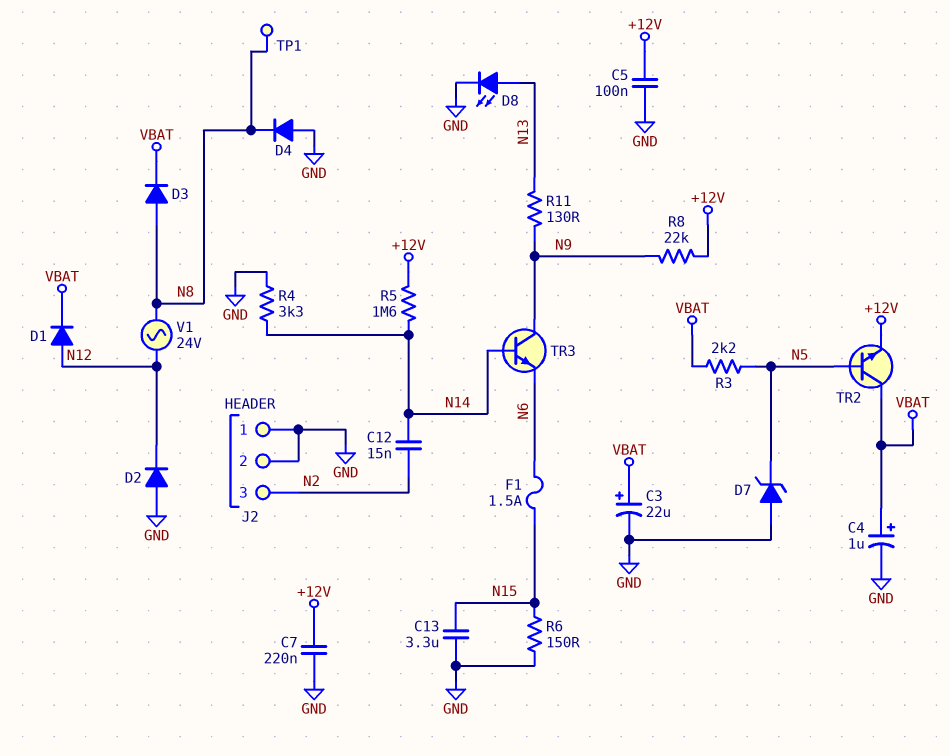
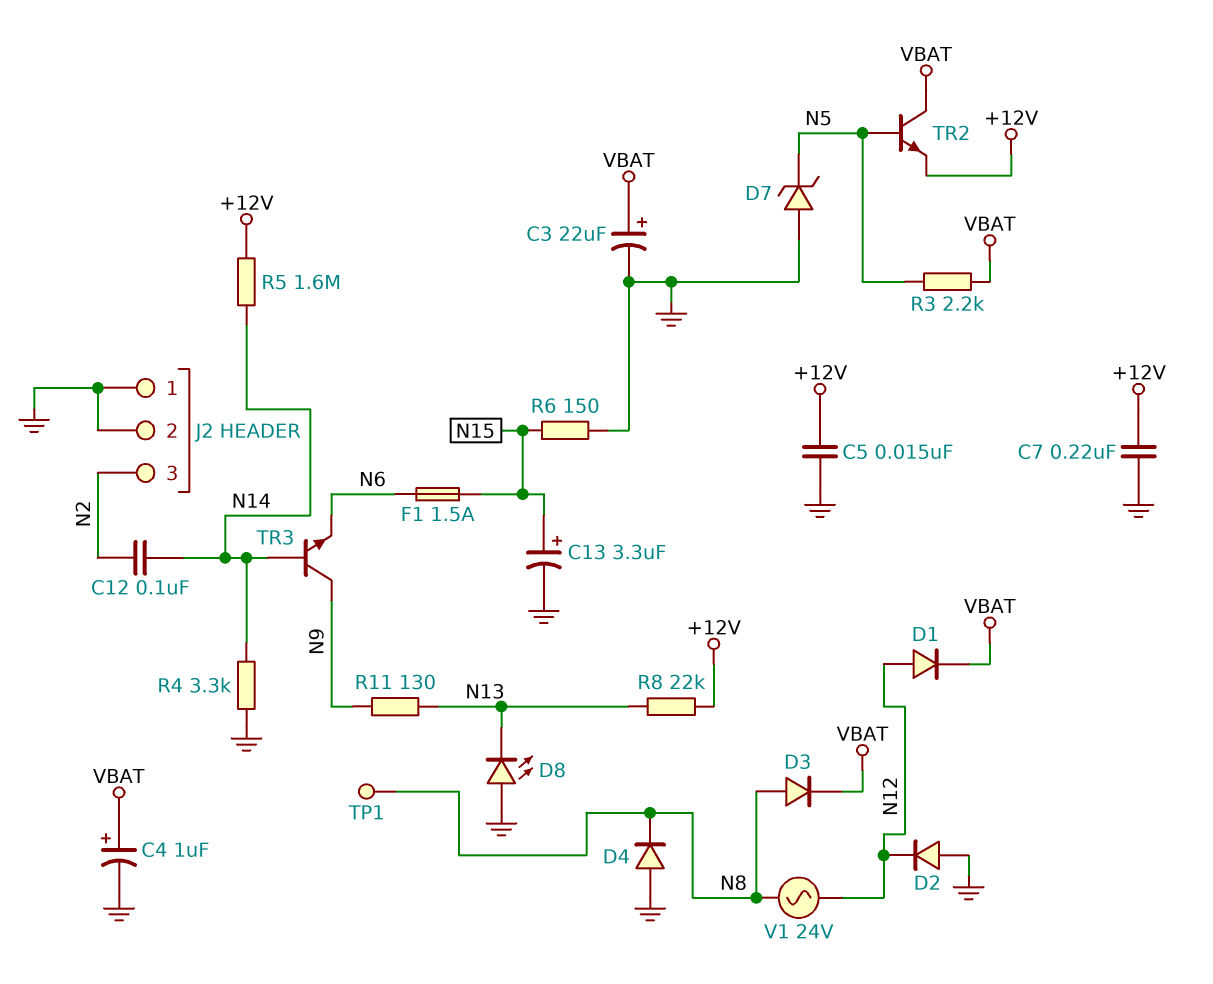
C5: 100nF (+12V, GND) -> 15nF (+12V, GND)
C12: 15nF (N2, N14) -> 100nF (N2, N14)
C13: 3.3uF (GND, N15) -> 3.3uF (plus N15, minus GND)
D8: LED (A N13, K GND) -> LED (A GND, K N13)
R8: 22k (+12V, N9) -> 22k (+12V, N13)

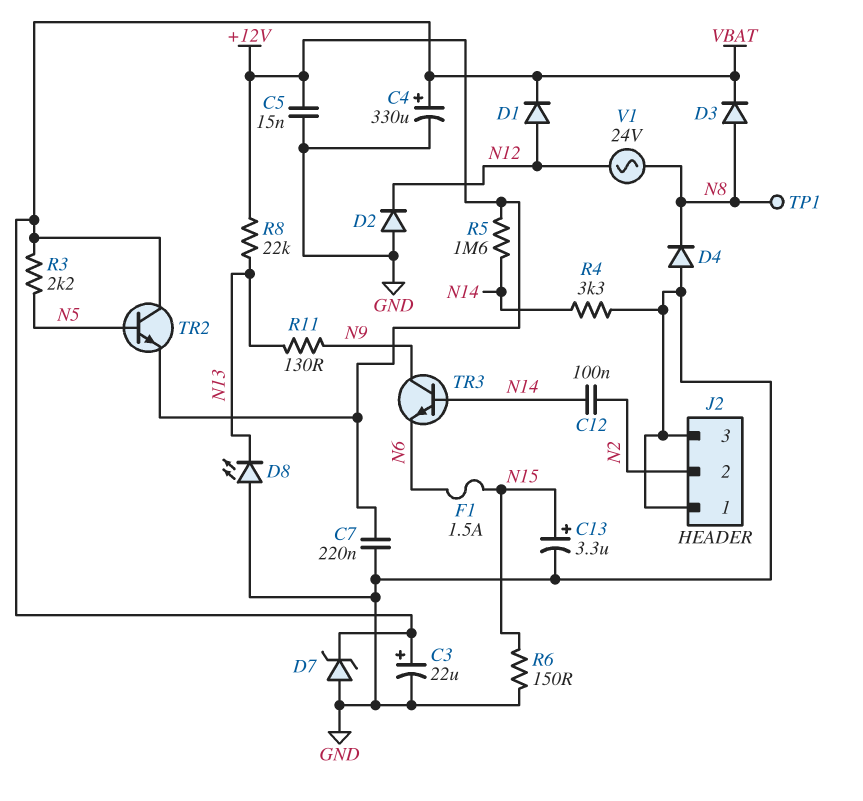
C4: 1uF (plus VBAT, minus GND) -> 330uF (plus VBAT, minus GND)
D7: zener (A GND, K N5) -> zener (A GND, K VBAT)
J2 pin 2: GND -> N2
J2 pin 3: N2 -> GND

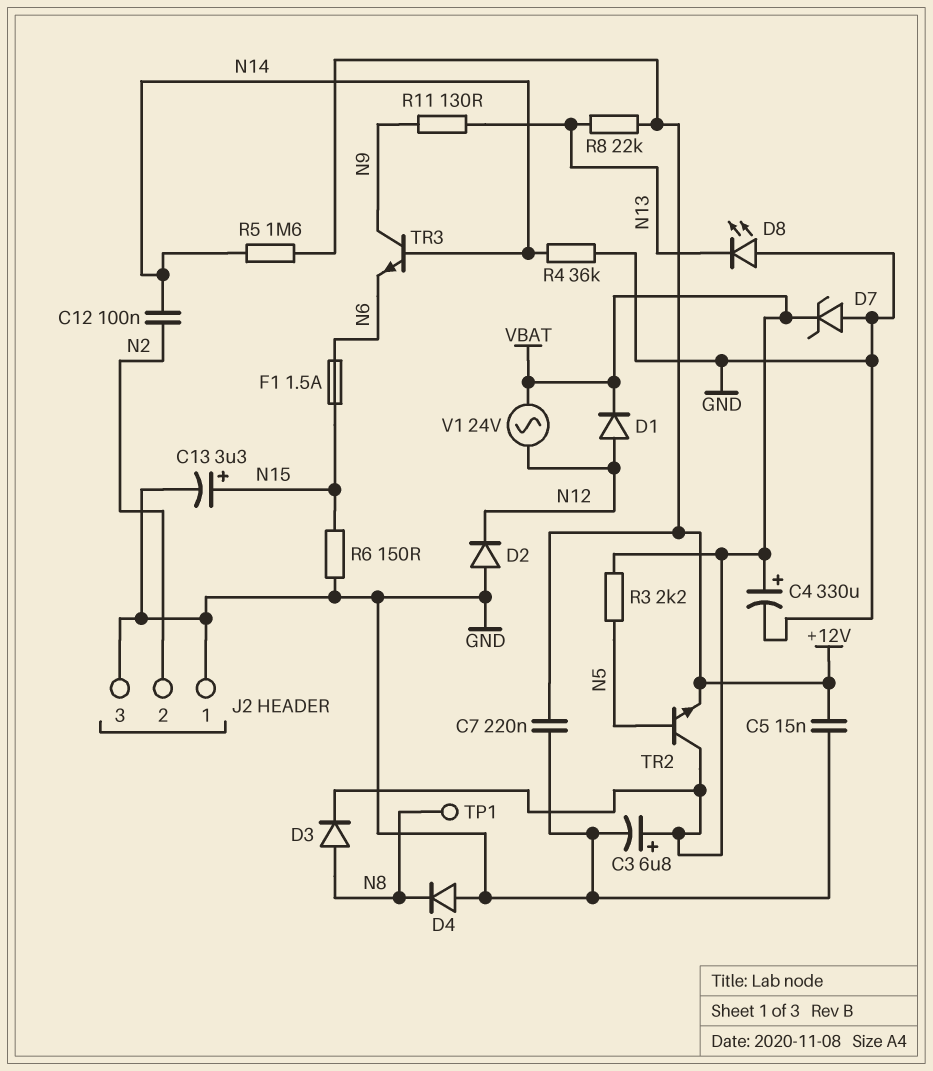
C3: 22uF (plus VBAT, minus GND) -> 6.8uF (plus VBAT, minus GND)
R4: 3.3k (GND, N14) -> 36k (GND, N14)
V1: AC 24V (N8, N12) -> AC 24V (N12, VBAT)

